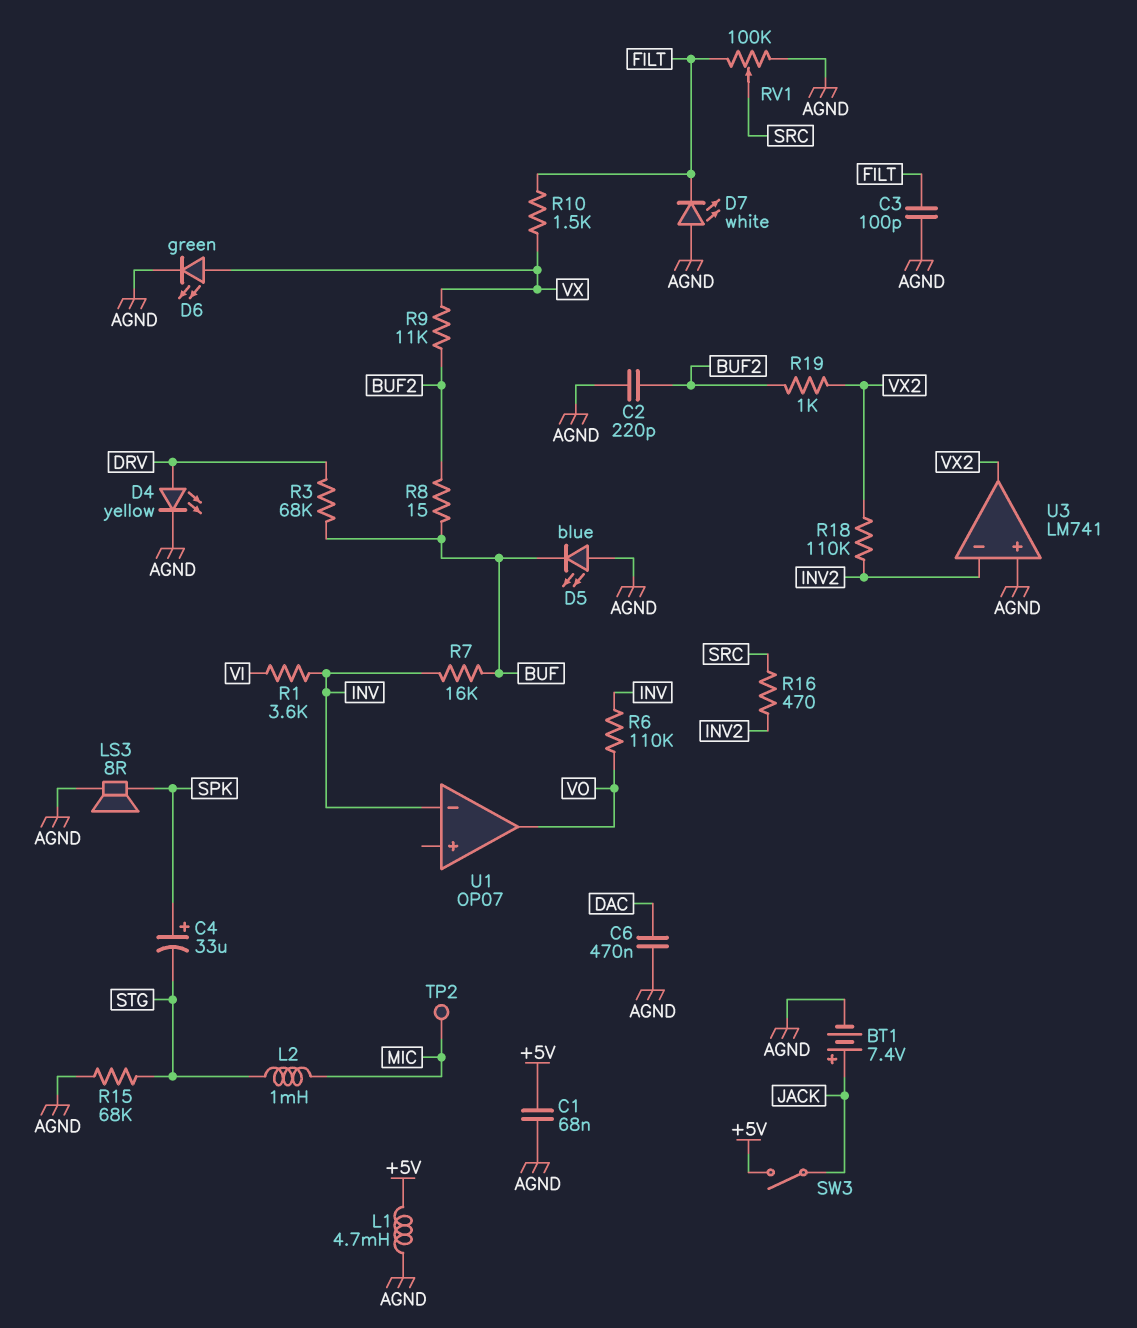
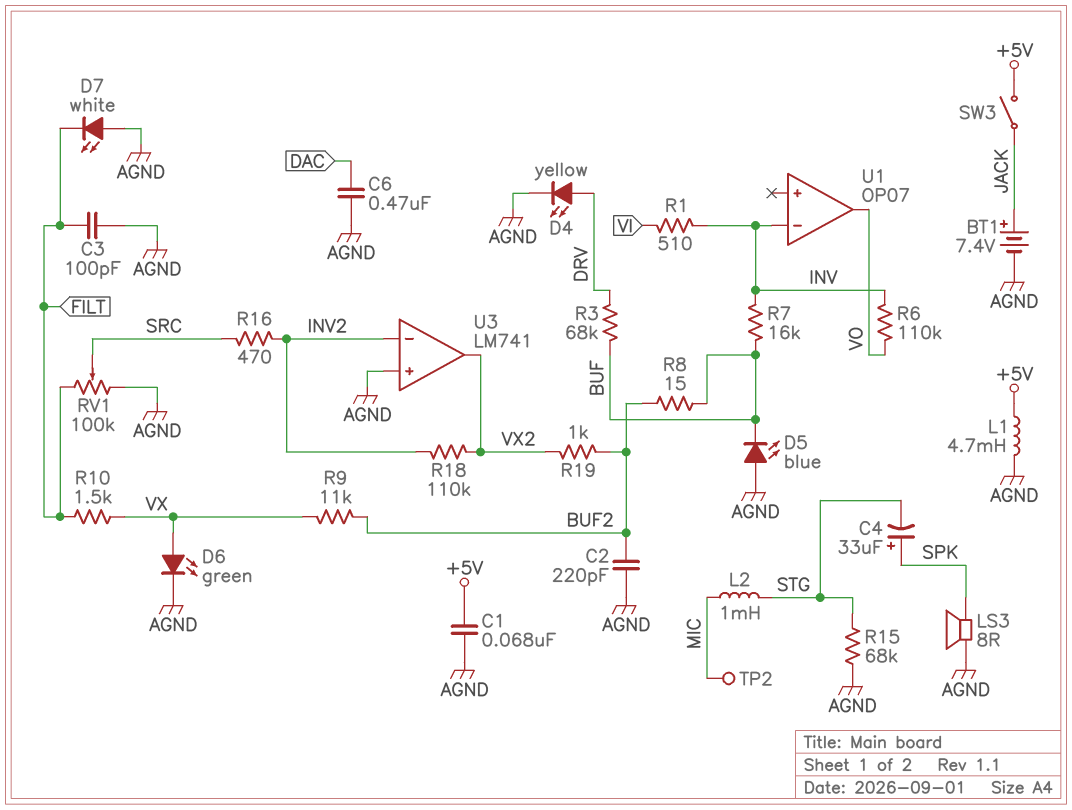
R1: 3.6k (INV, VI) -> 510 (INV, VI)

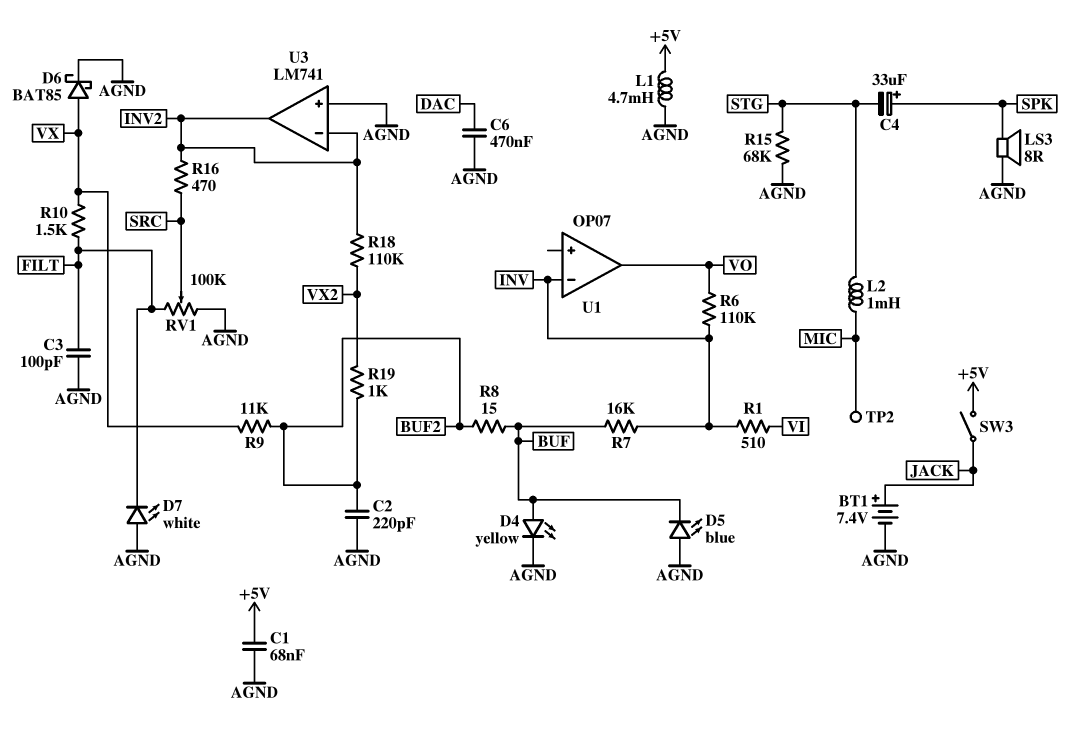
D4: LED yellow (A DRV, K AGND) -> LED yellow (A BUF, K AGND)
D6: LED green (A VX, K AGND) -> schottky BAT85 (A VX, K AGND)
R3: 68k (BUF, DRV) -> none
U3 pin out: VX2 -> INV2

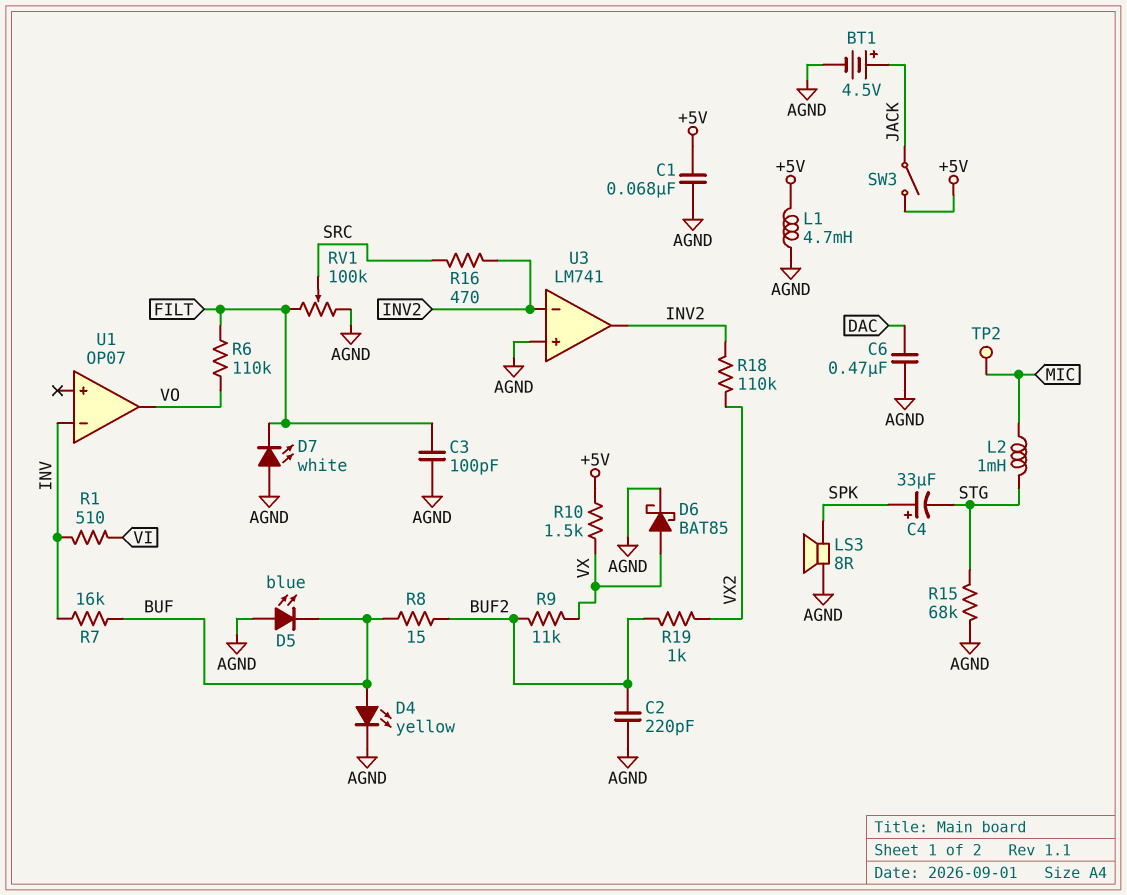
BT1: 7.4V (plus JACK, minus AGND) -> 4.5V (plus JACK, minus AGND)
R6: 110k (INV, VO) -> 110k (FILT, VO)
R10: 1.5k (FILT, VX) -> 1.5k (+5V, VX)

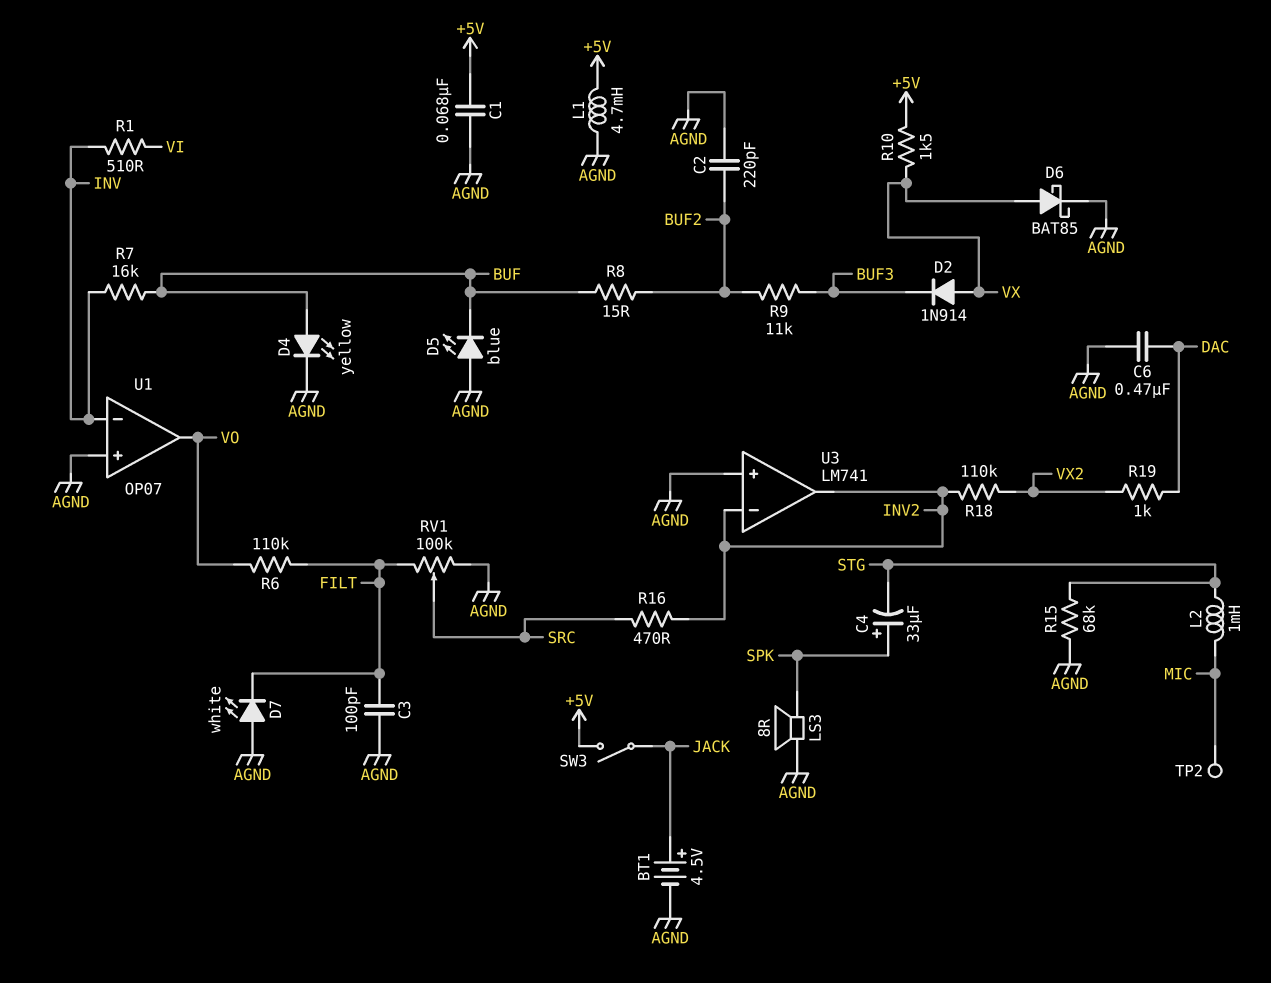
D2: none -> diode 1N914 (A VX, K BUF3)
R9: 11k (BUF2, VX) -> 11k (BUF2, BUF3)
R19: 1k (BUF2, VX2) -> 1k (DAC, VX2)
U1 pin in+: none -> AGND

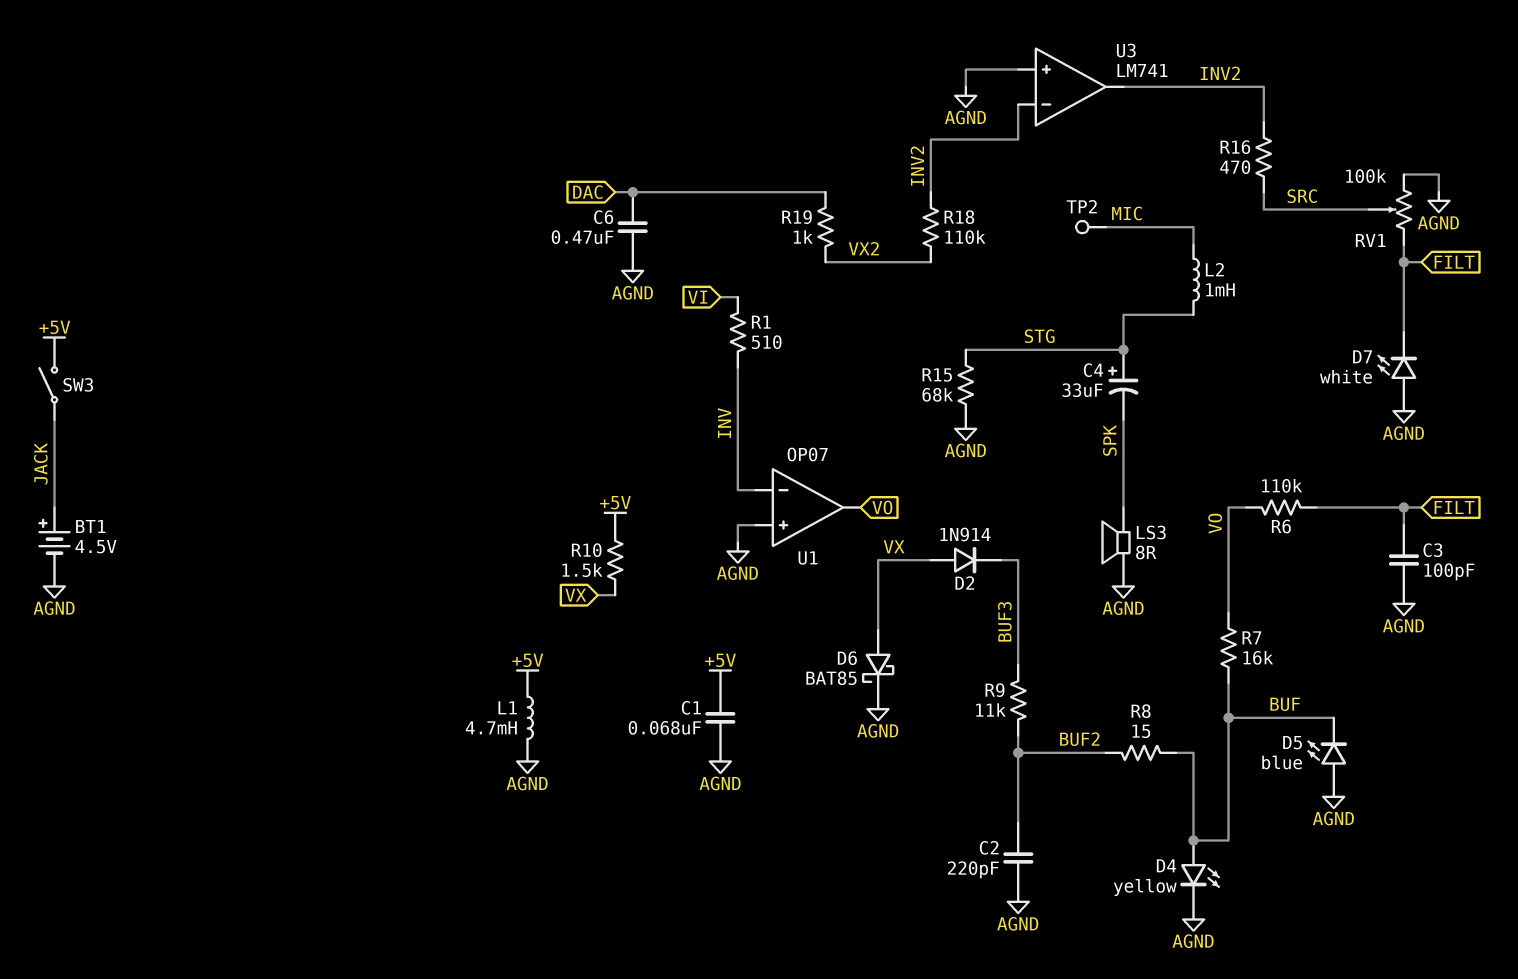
C4: 33uF (plus SPK, minus STG) -> 33uF (plus STG, minus SPK)
R7: 16k (BUF, INV) -> 16k (BUF, VO)

